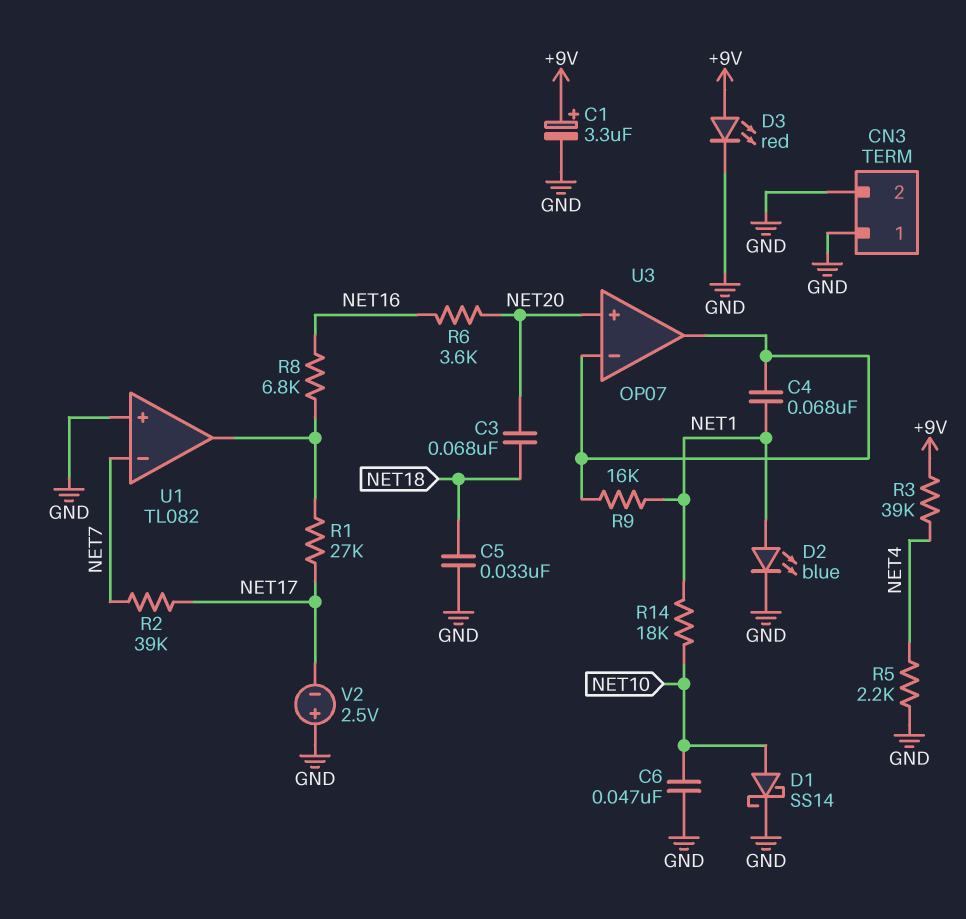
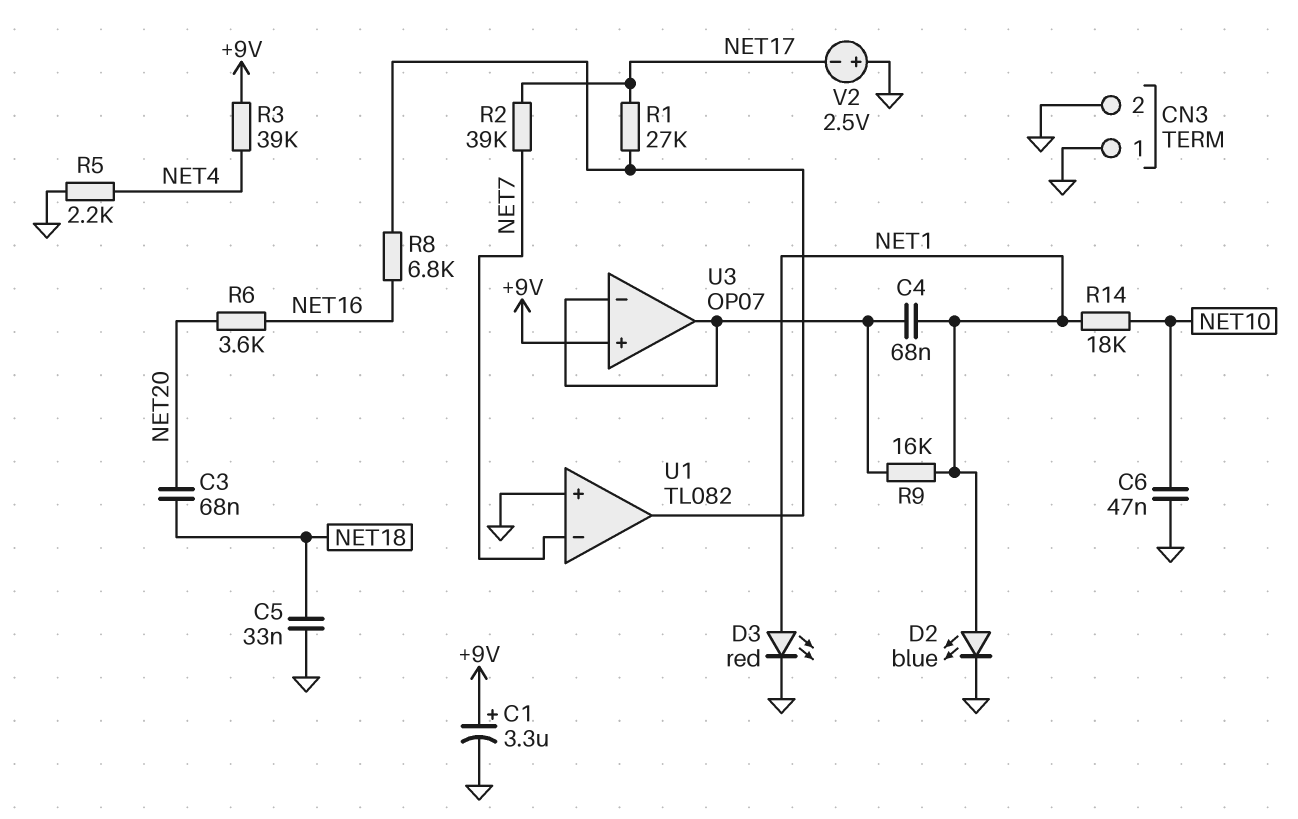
D1: schottky SS14 (A NET10, K GND) -> none
D3: LED red (A +9V, K GND) -> LED red (A NET1, K GND)
U3 pin in+: NET20 -> +9V

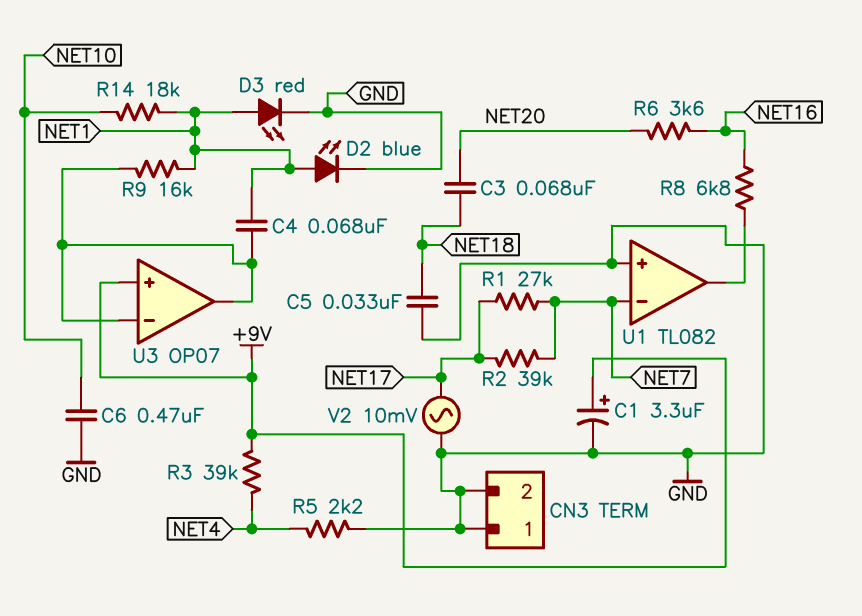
C6: 47nF (GND, NET10) -> 470nF (GND, NET10)
R1: 27k (NET17, U1/out) -> 27k (NET7, NET17)
V2: 2.5V (plus GND, minus NET17) -> AC 10mV (GND, NET17)

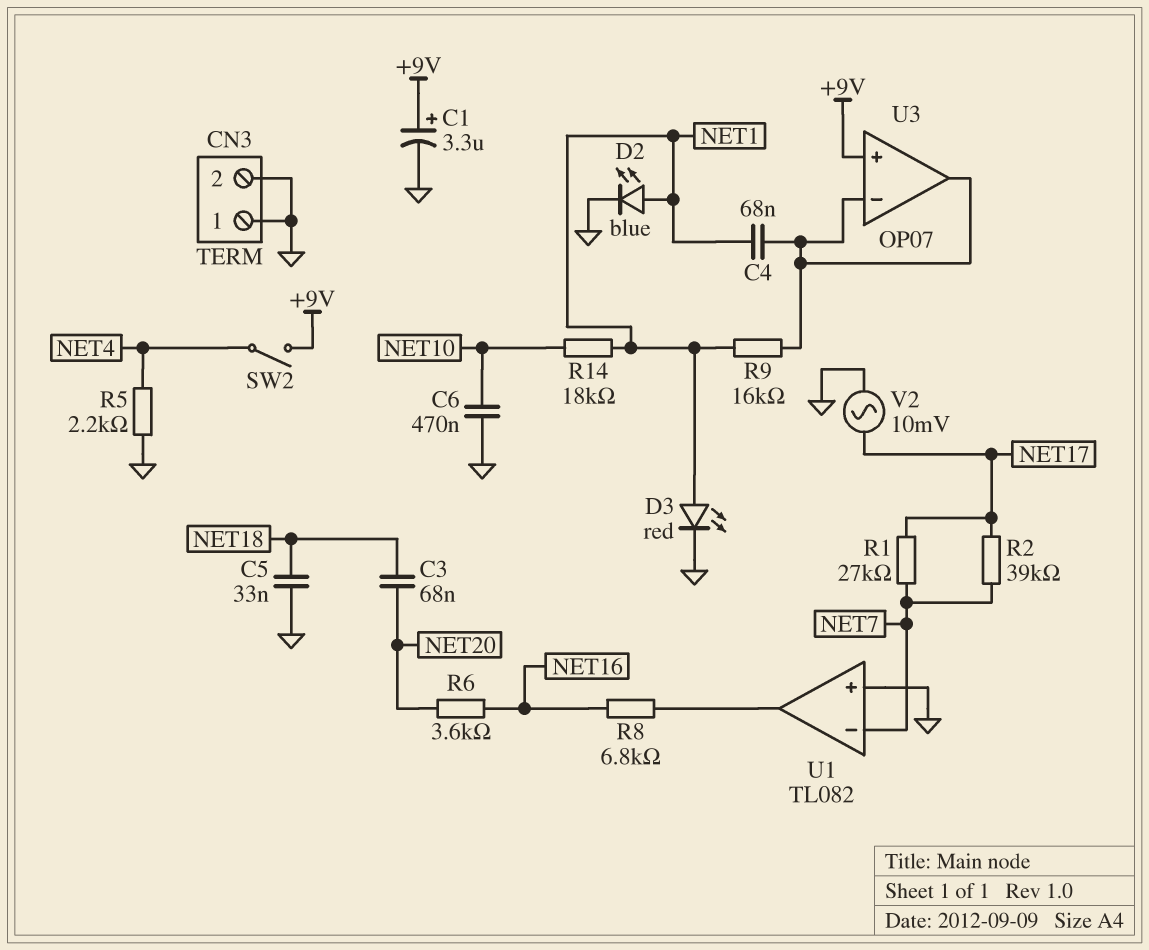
R3: 39k (+9V, NET4) -> none
SW2: none -> switch (+9V, NET4)

